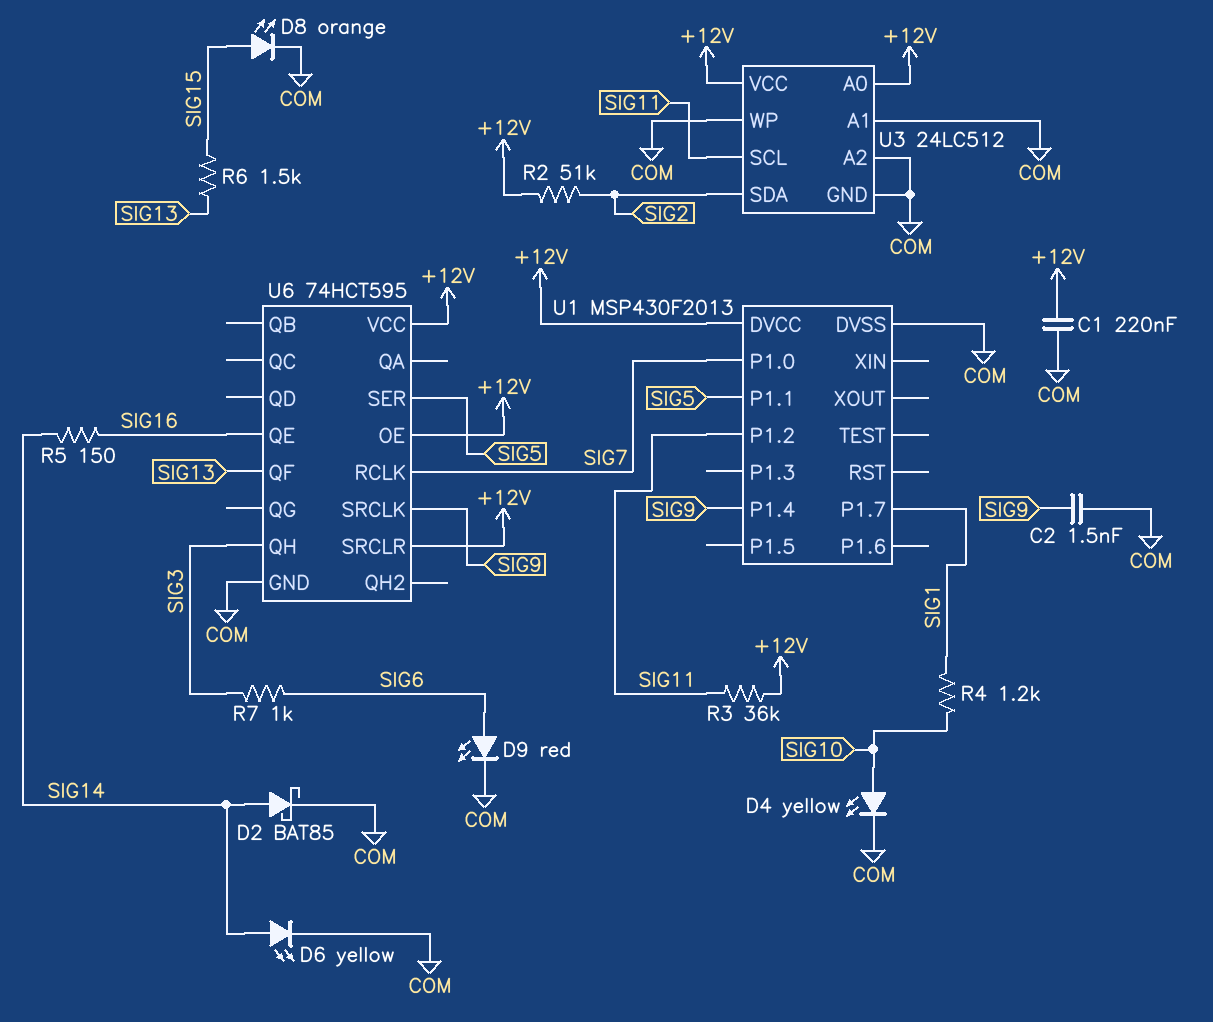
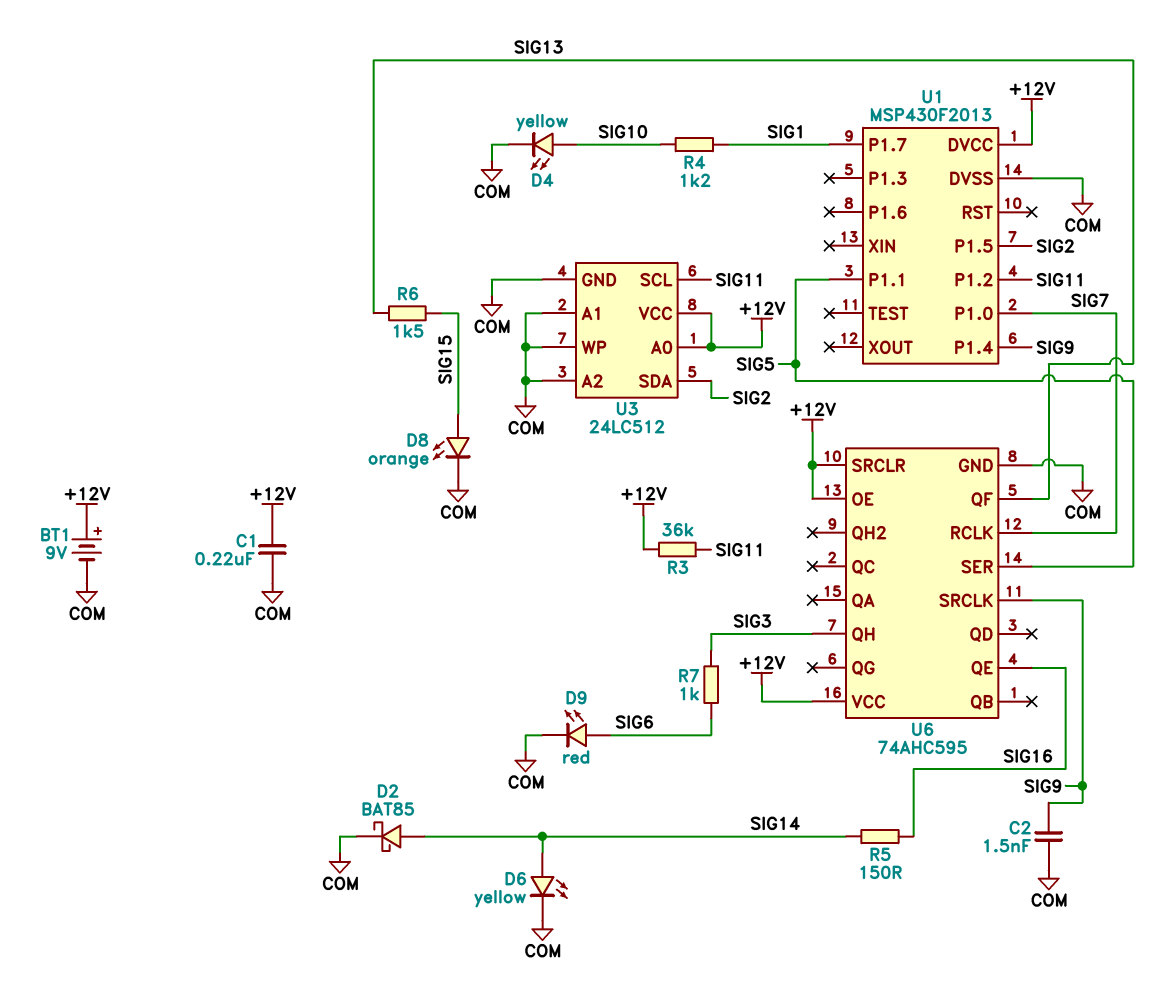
BT1: none -> 9V (plus +12V, minus COM)
R2: 51k (+12V, SIG2) -> none
U1 pin P1.5: none -> SIG2
U6: 74HCT595 -> 74AHC595

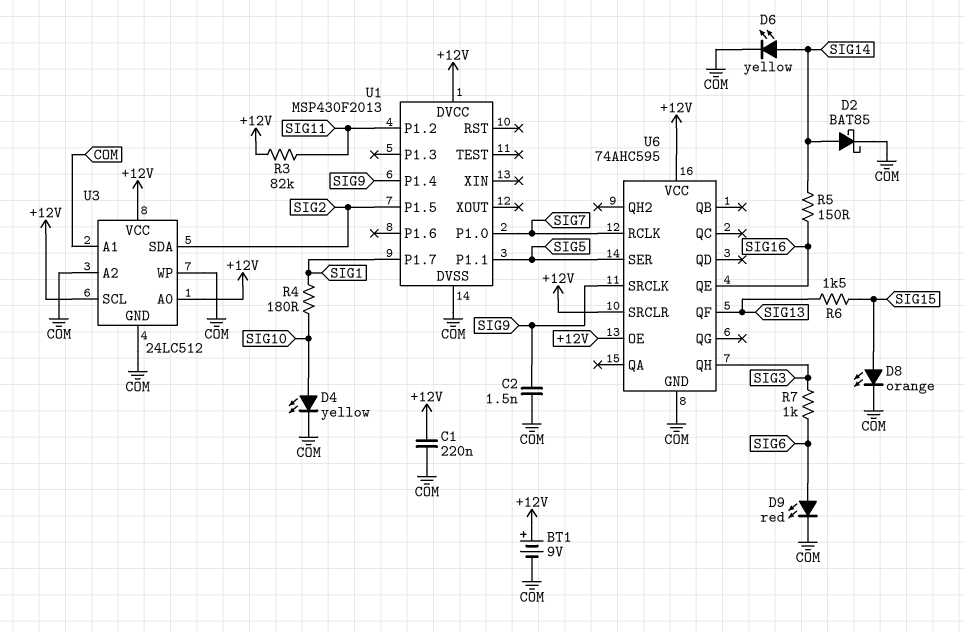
R3: 36k (+12V, SIG11) -> 82k (+12V, SIG11)
R4: 1.2k (SIG1, SIG10) -> 180 (SIG1, SIG10)
U3 pin SCL: SIG11 -> +12V

